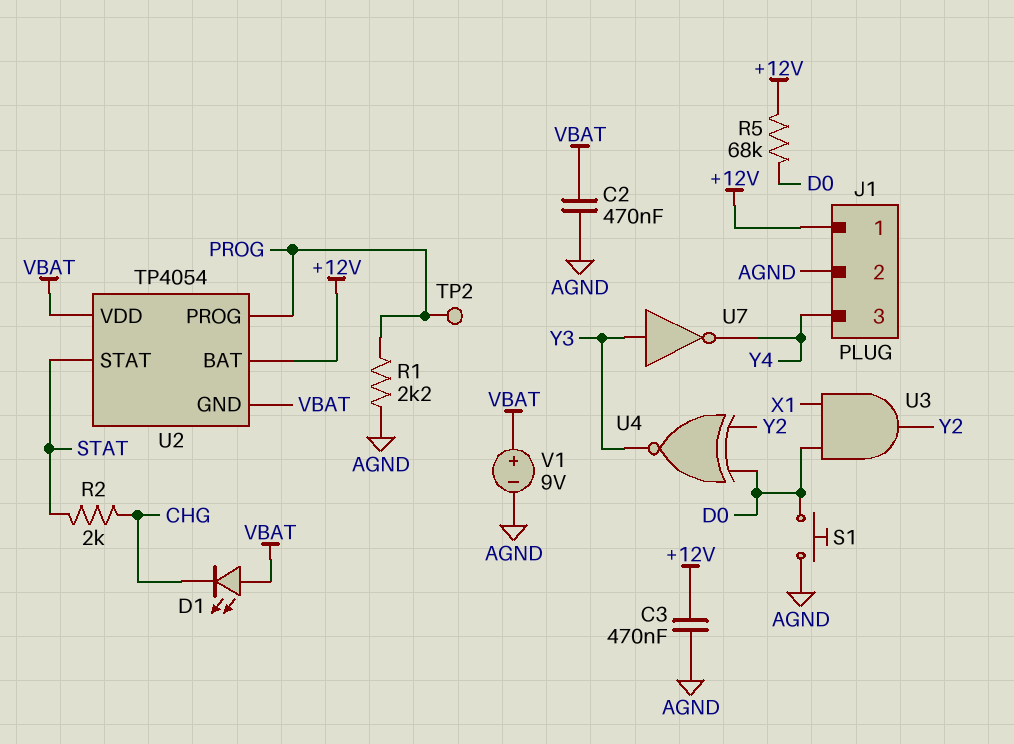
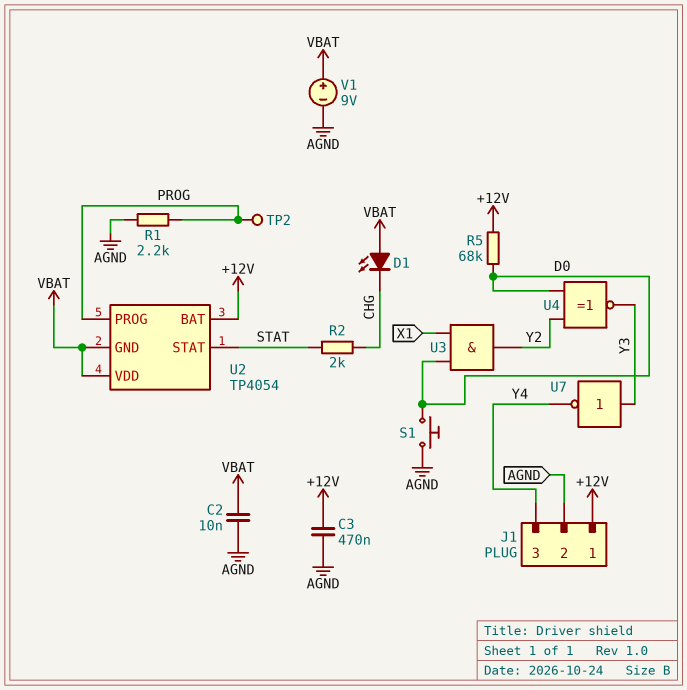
C2: 470nF (AGND, VBAT) -> 10nF (AGND, VBAT)

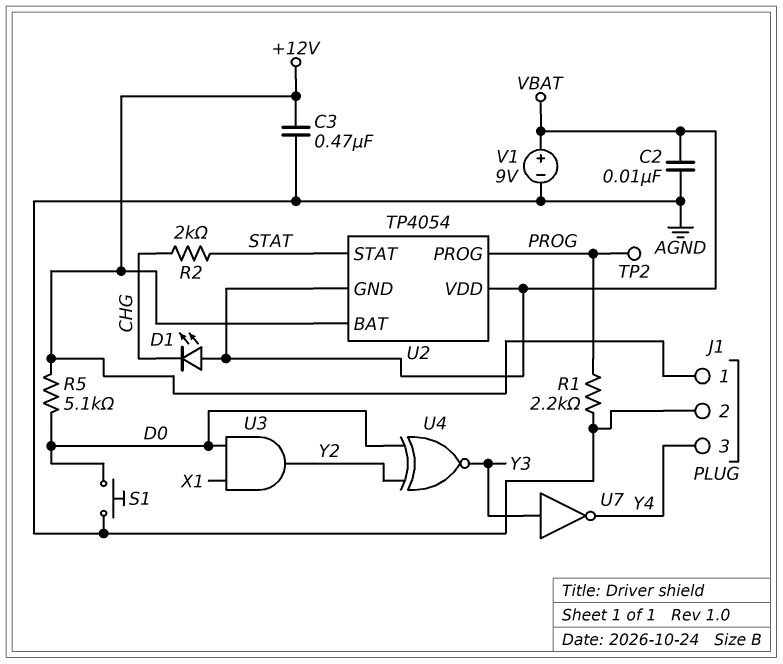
R5: 68k (+12V, D0) -> 5.1k (+12V, D0)

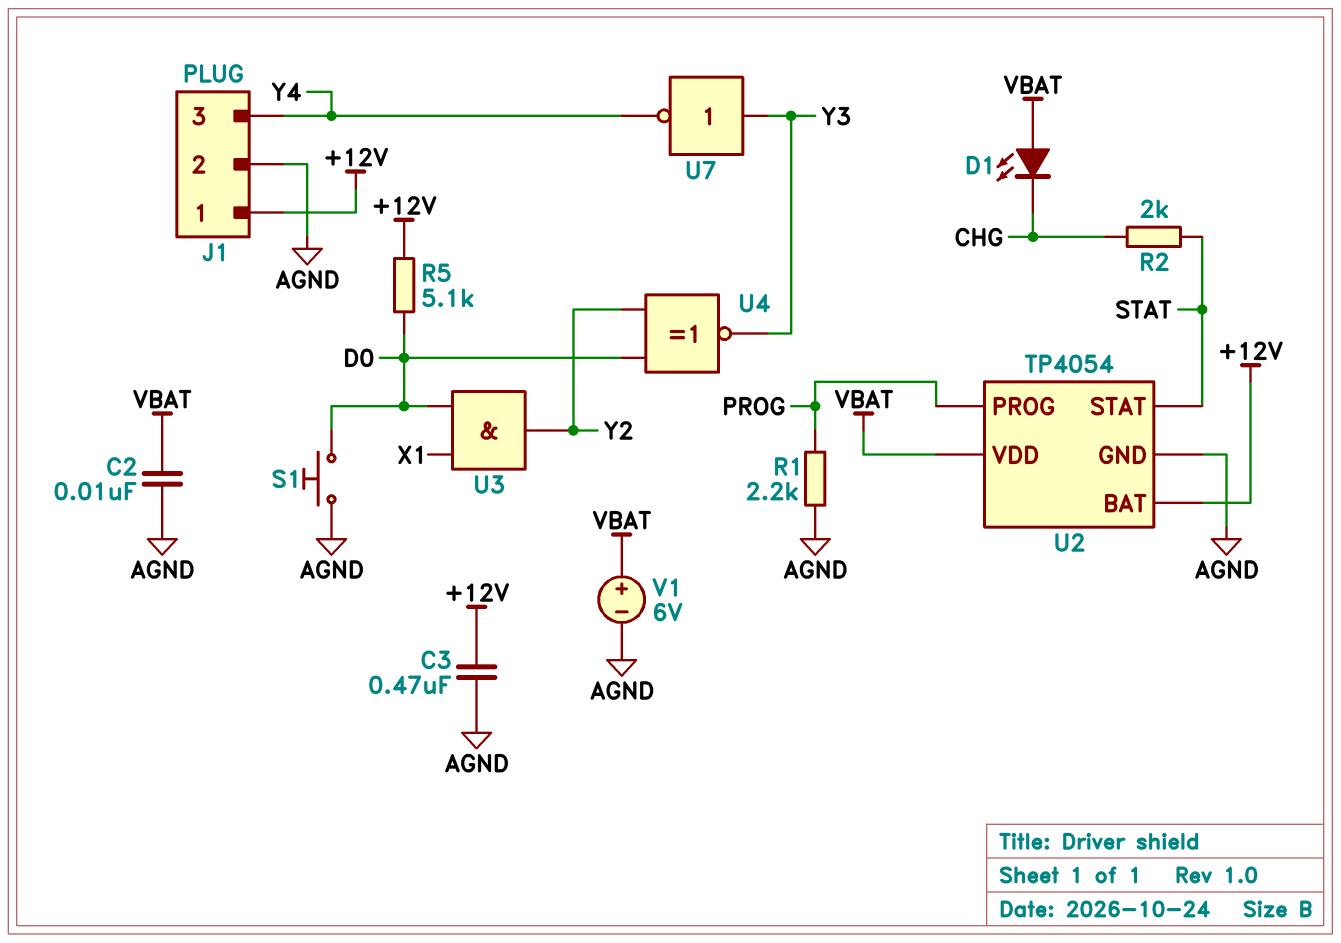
TP2: test point (PROG) -> none
U2 pin GND: VBAT -> AGND
V1: 9V (plus VBAT, minus AGND) -> 6V (plus VBAT, minus AGND)

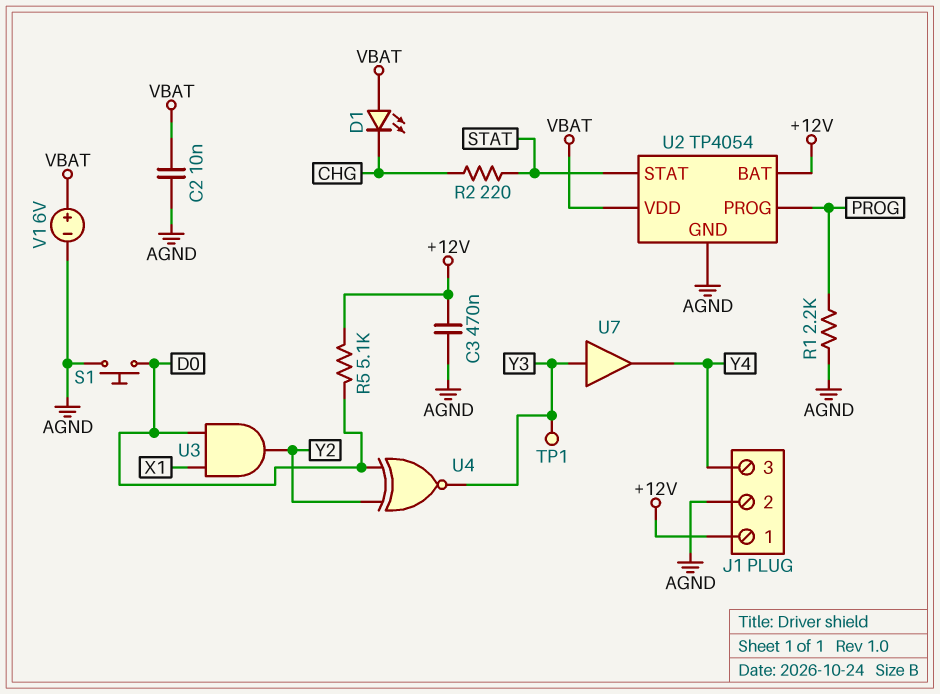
R2: 2k (CHG, STAT) -> 220 (CHG, STAT)
TP1: none -> test point (Y3)
U7: NOT (in Y3, out Y4) -> buffer (in Y3, out Y4)

